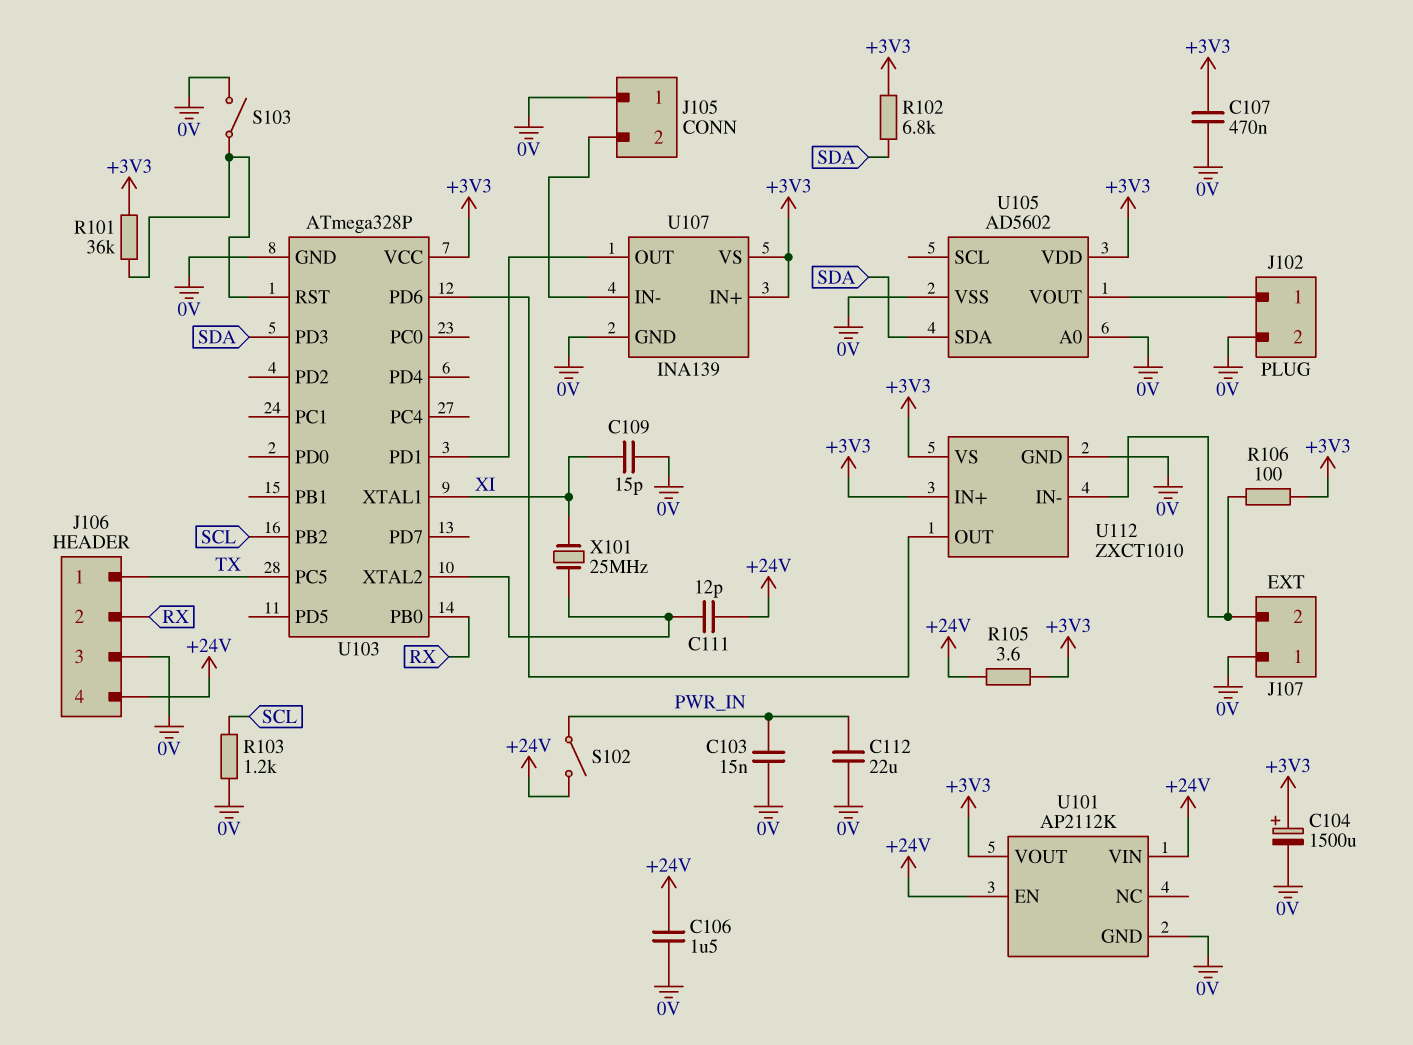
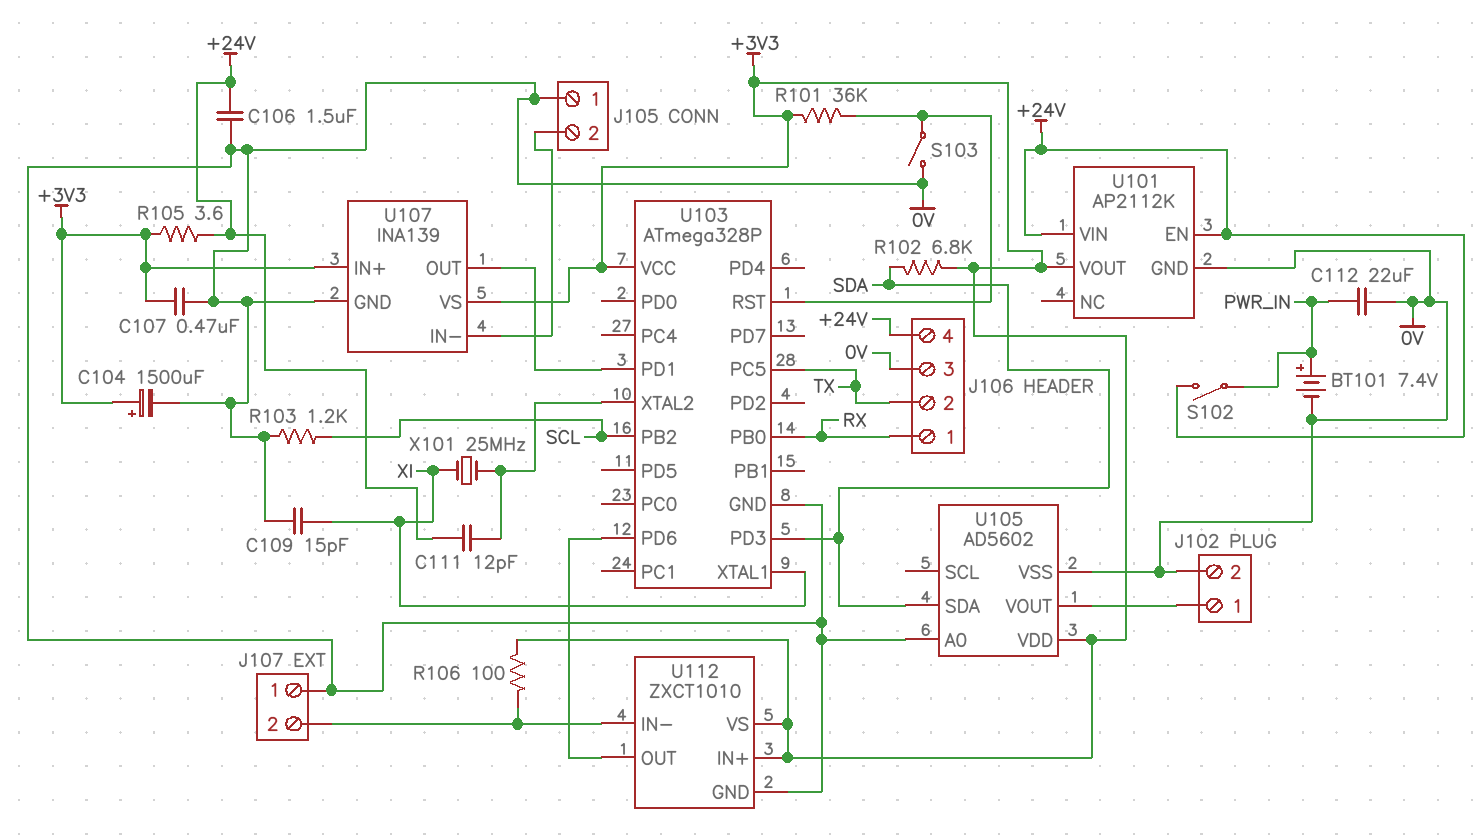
BT101: none -> 7.4V (plus PWR_IN, minus 0V)
C103: 15nF (0V, PWR_IN) -> none
J106 pin 1: TX -> RX
J106 pin 2: RX -> TX

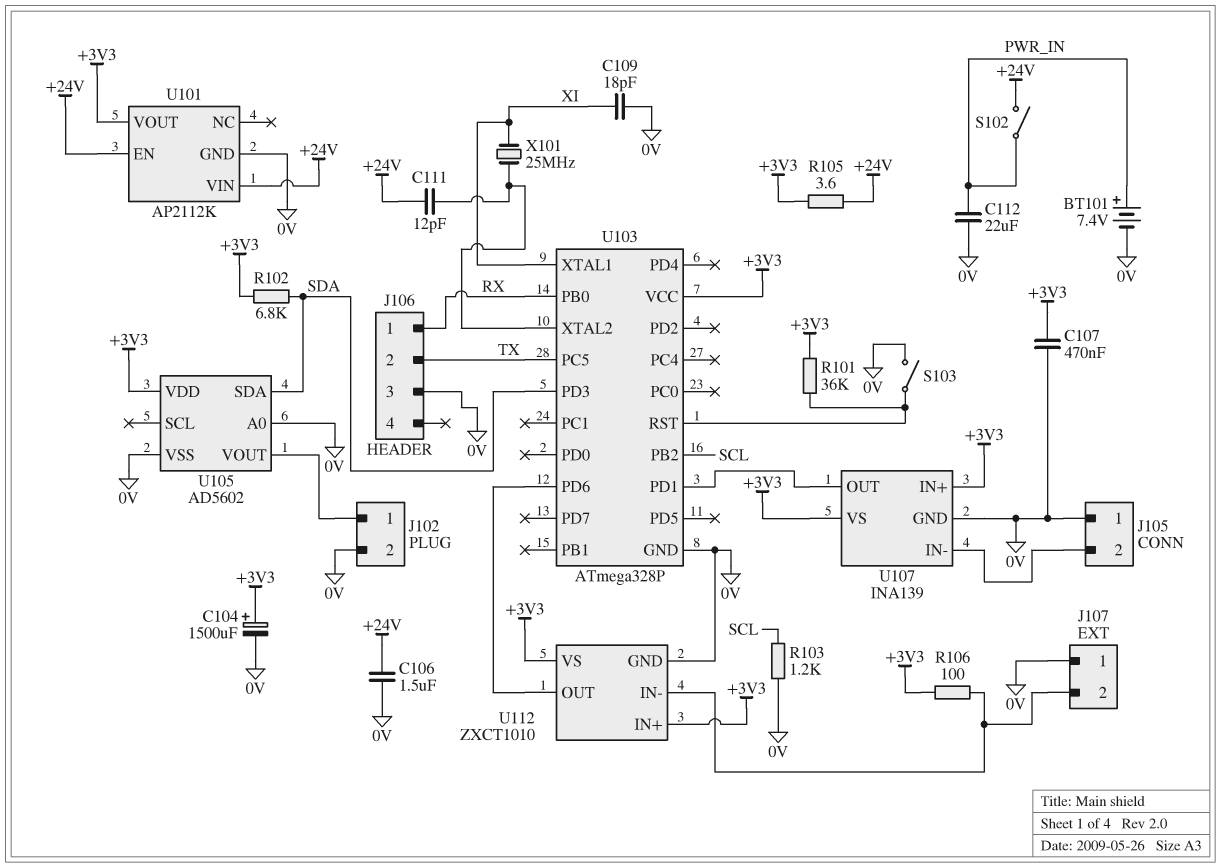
C109: 15pF (0V, XI) -> 18pF (0V, XI)
J106 pin 4: +24V -> none

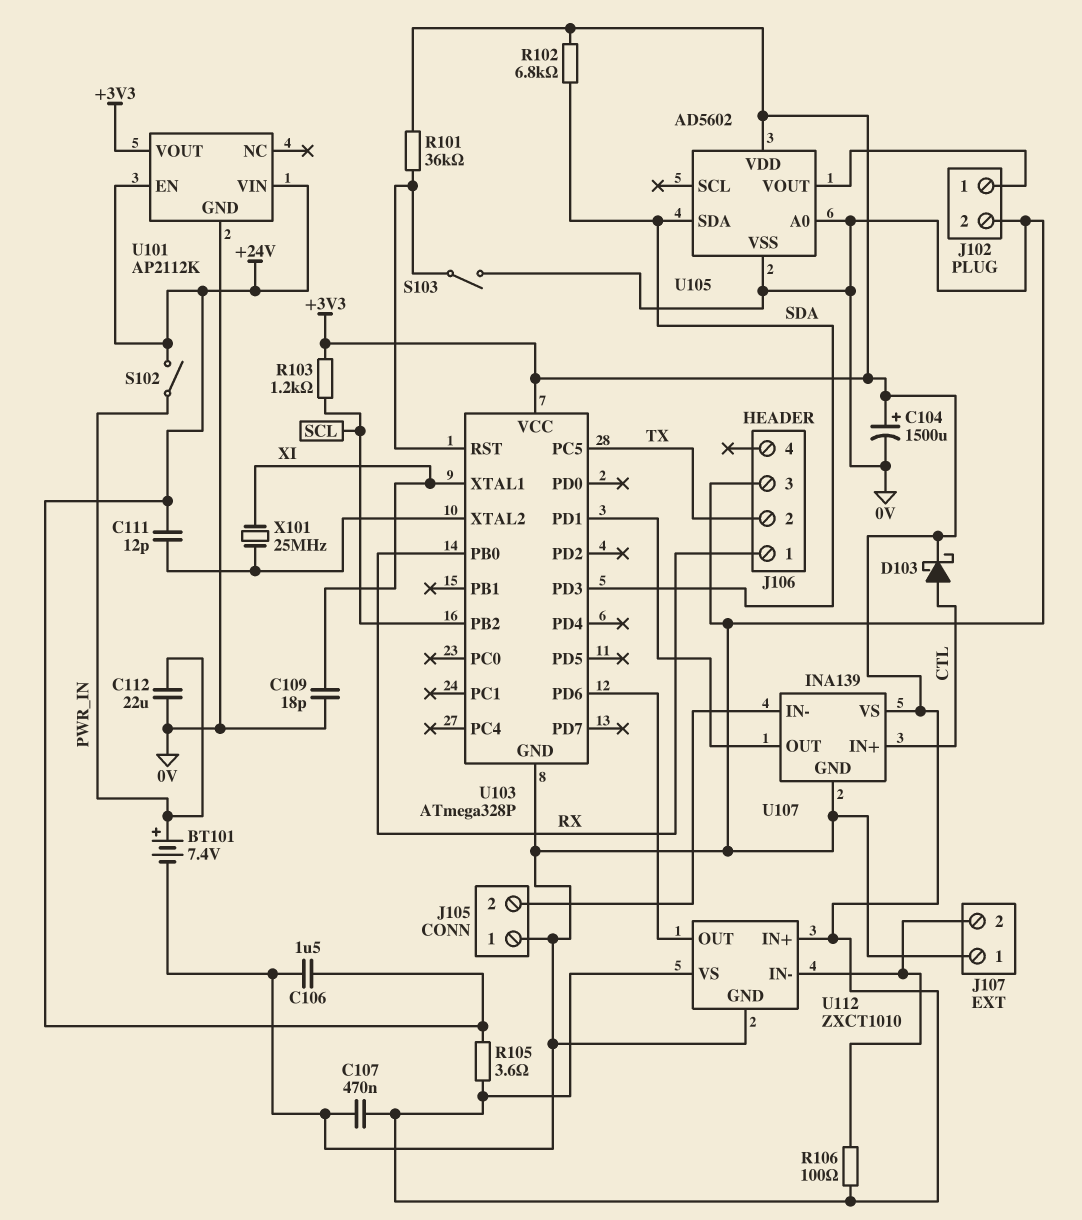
D103: none -> schottky (A CTL, K +3V3)
R103: 1.2k (0V, SCL) -> 1.2k (+3V3, SCL)
U107 pin IN+: +3V3 -> CTL

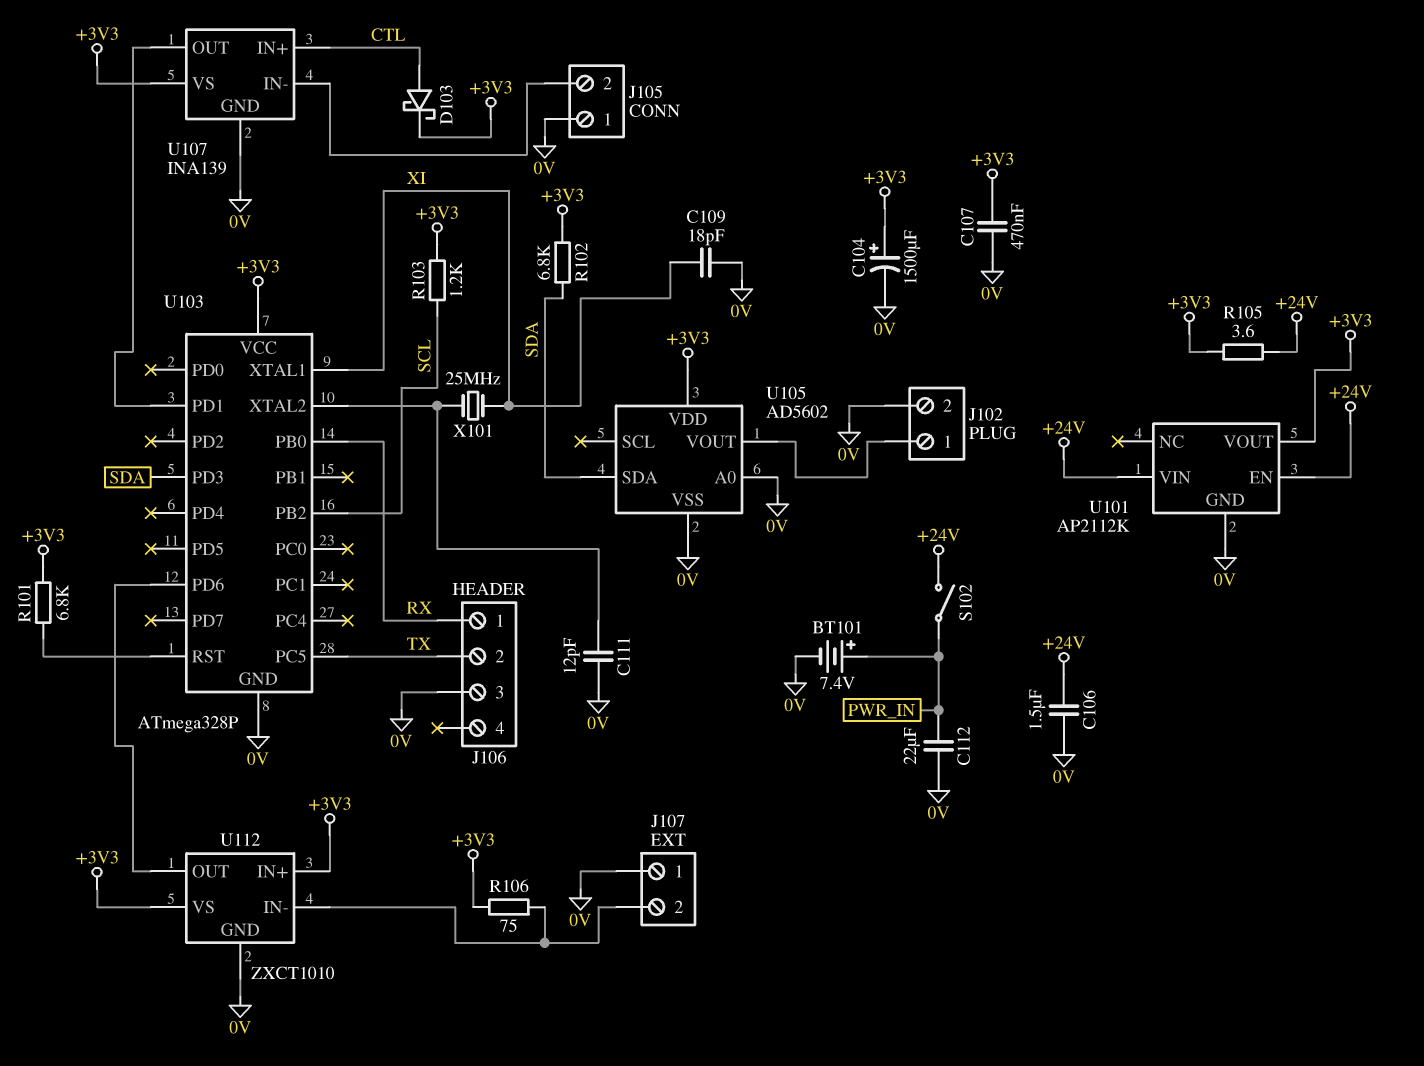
C111: 12pF (+24V, U103/XTAL2) -> 12pF (0V, U103/XTAL2)
R101: 36k (+3V3, U103/RST) -> 6.8k (+3V3, U103/RST)
R106: 100 (+3V3, J107/2) -> 75 (+3V3, J107/2)
S103: switch (0V, U103/RST) -> none

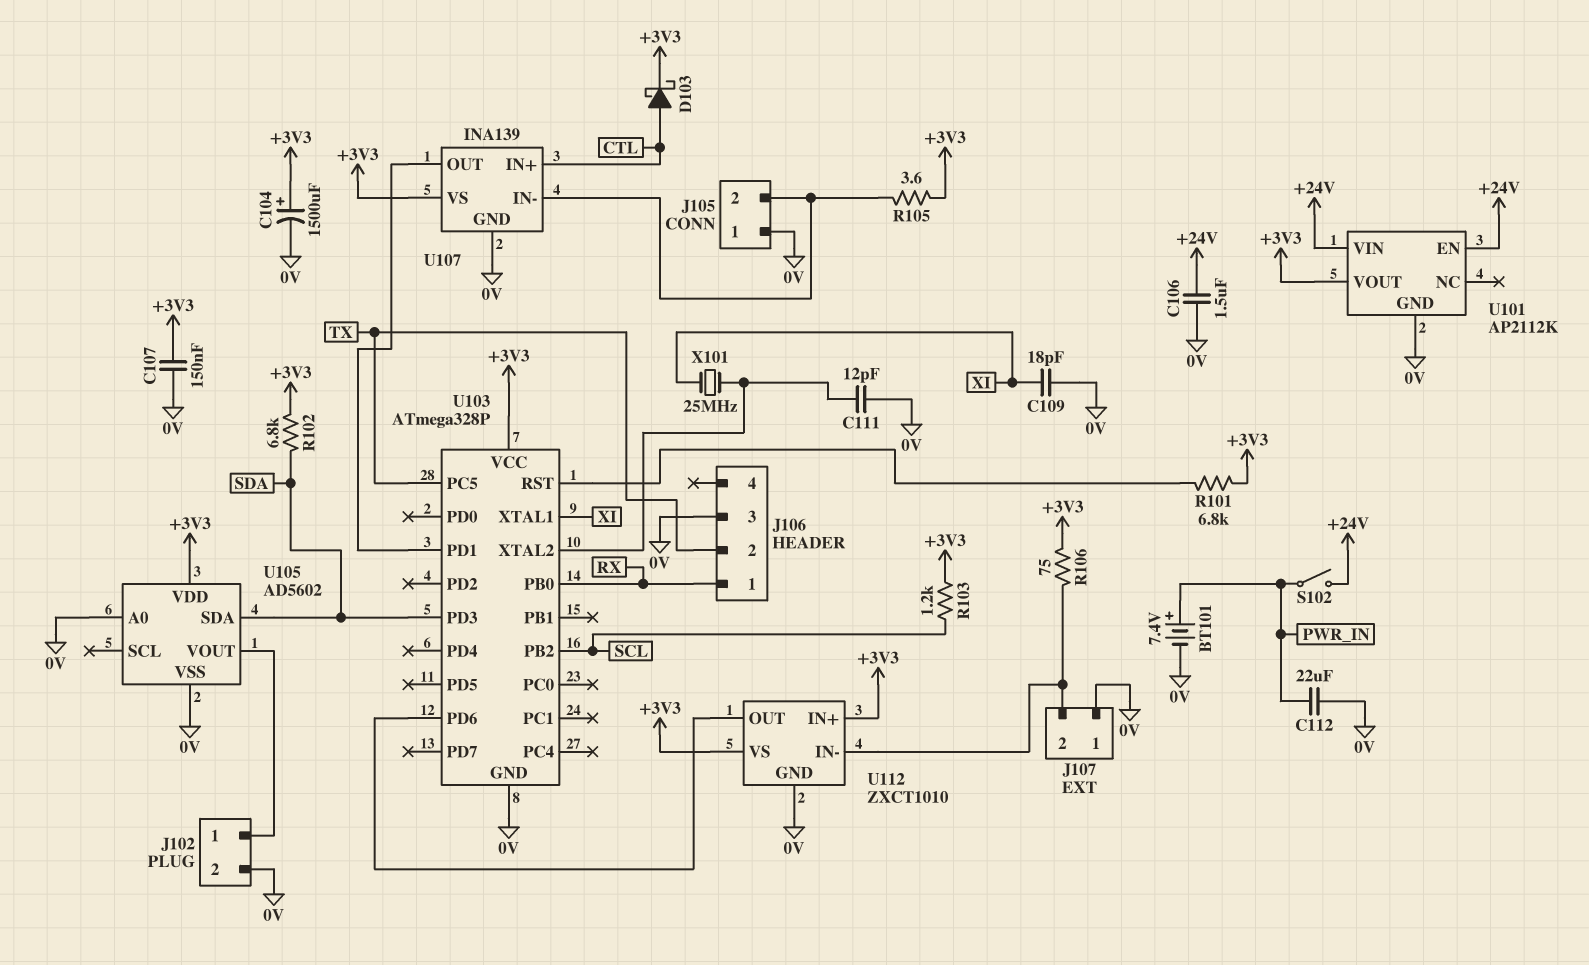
C107: 470nF (+3V3, 0V) -> 150nF (+3V3, 0V)
R105: 3.6 (+3V3, +24V) -> 3.6 (+3V3, J105/2)

